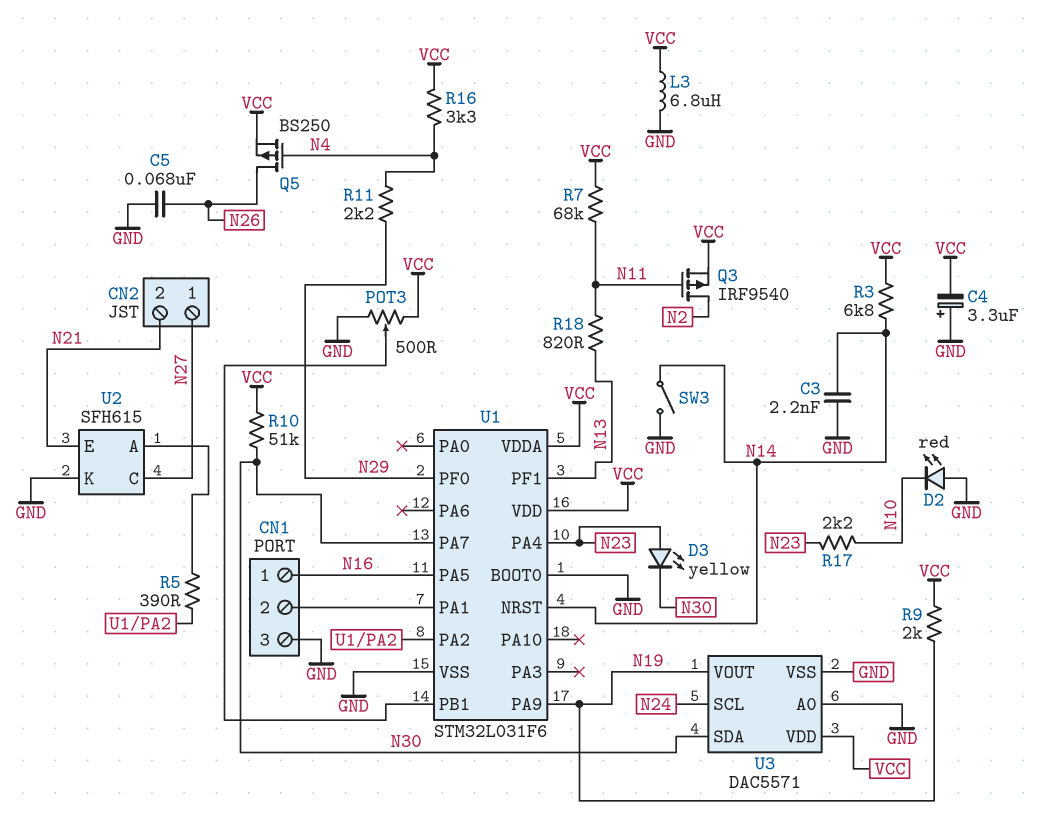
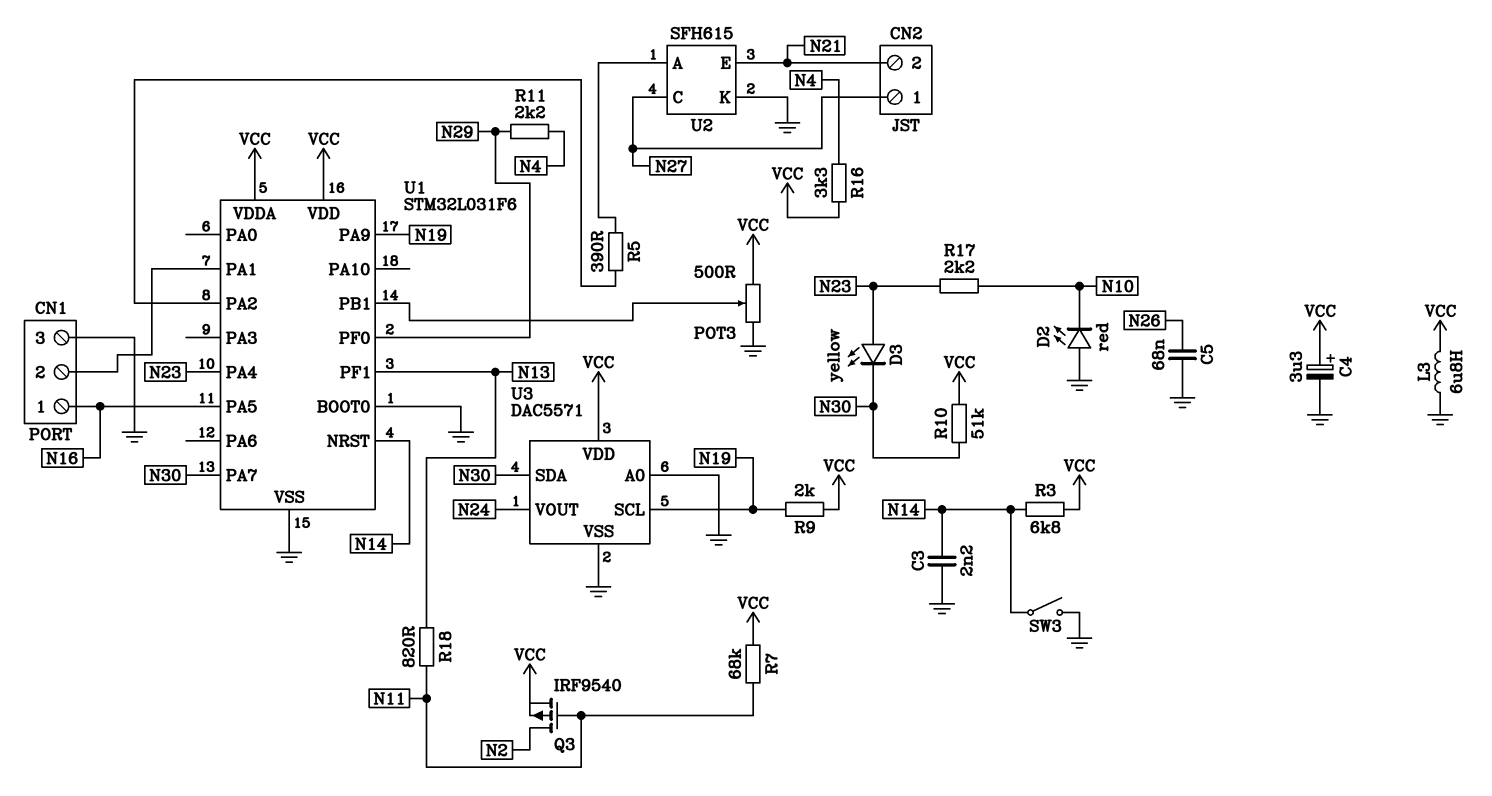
C4: 3.3uF (plus GND, minus VCC) -> 3.3uF (plus VCC, minus GND)
Q5: PMOS BS250 (G N4, D N26, S VCC) -> none
U3 pin SCL: N24 -> N19
U3 pin VOUT: N19 -> N24

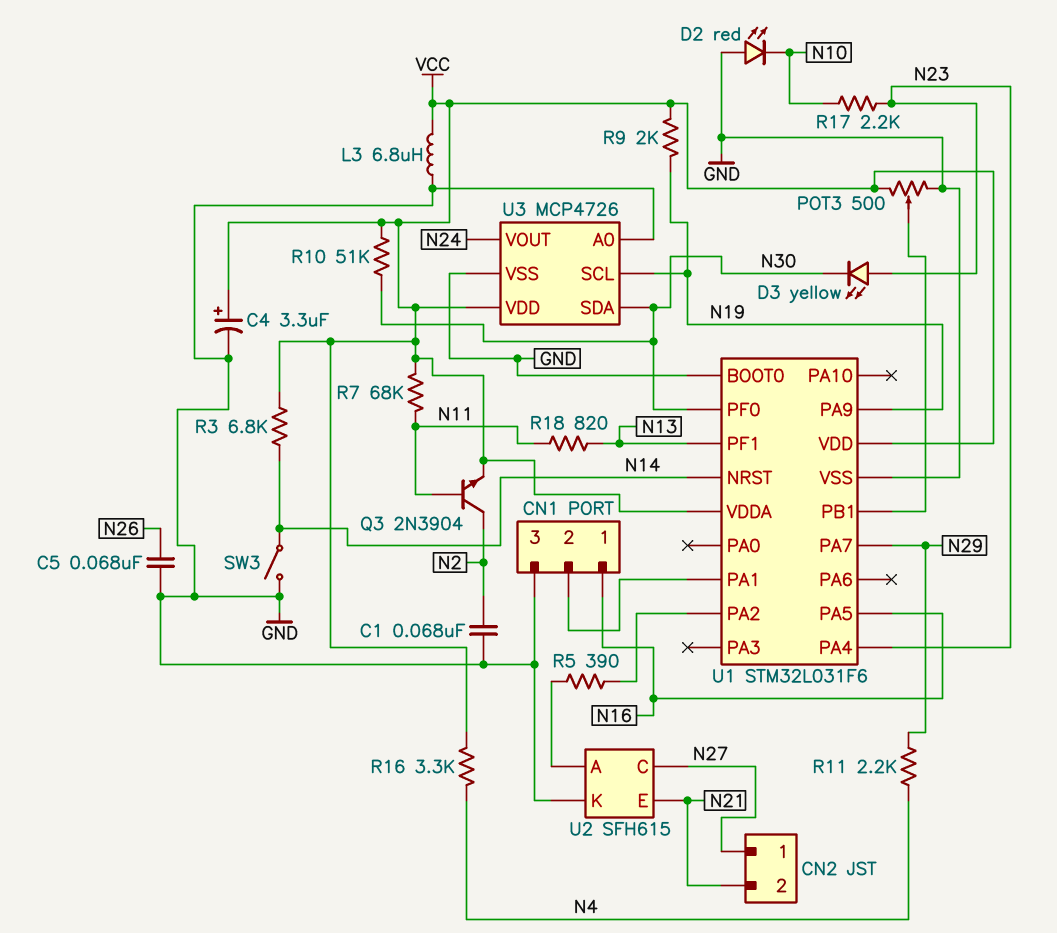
C1: none -> 68nF (GND, N2)
C3: 2.2nF (GND, N14) -> none
Q3: PMOS IRF9540 (G N11, D N2, S VCC) -> NPN 2N3904 (B N11, C N2, E VCC)
U1 pin PA7: N30 -> N29
U1 pin PF0: N29 -> N30
U3: DAC5571 -> MCP4726

